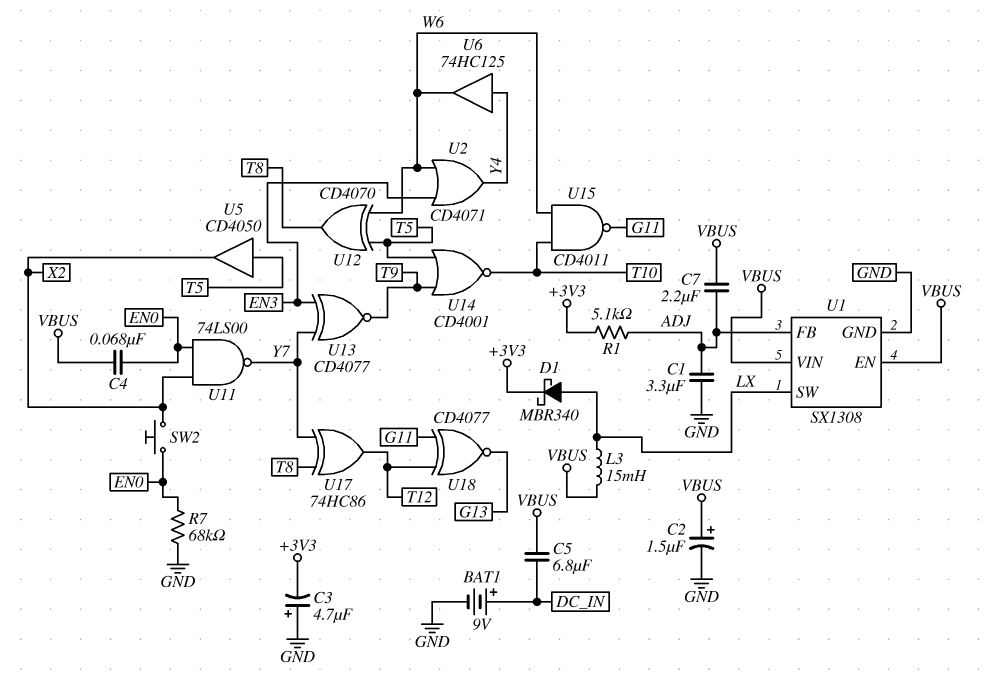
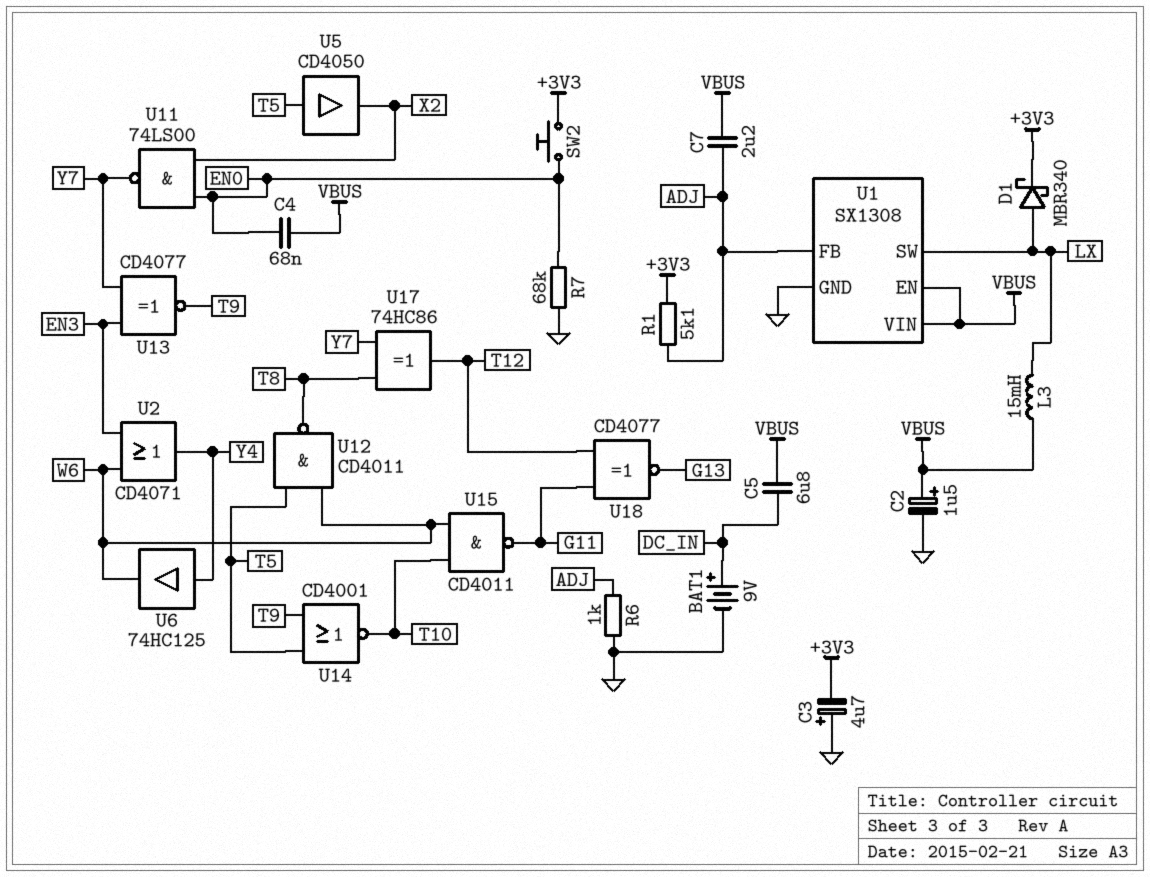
C1: 3.3uF (ADJ, GND) -> none
R6: none -> 1k (ADJ, GND)
SW2: button (EN0, X2) -> button (+3V3, EN0)
U12: XOR CD4070 (in T5, in W6, out T8) -> NAND CD4011 (in T5, in W6, out T8)

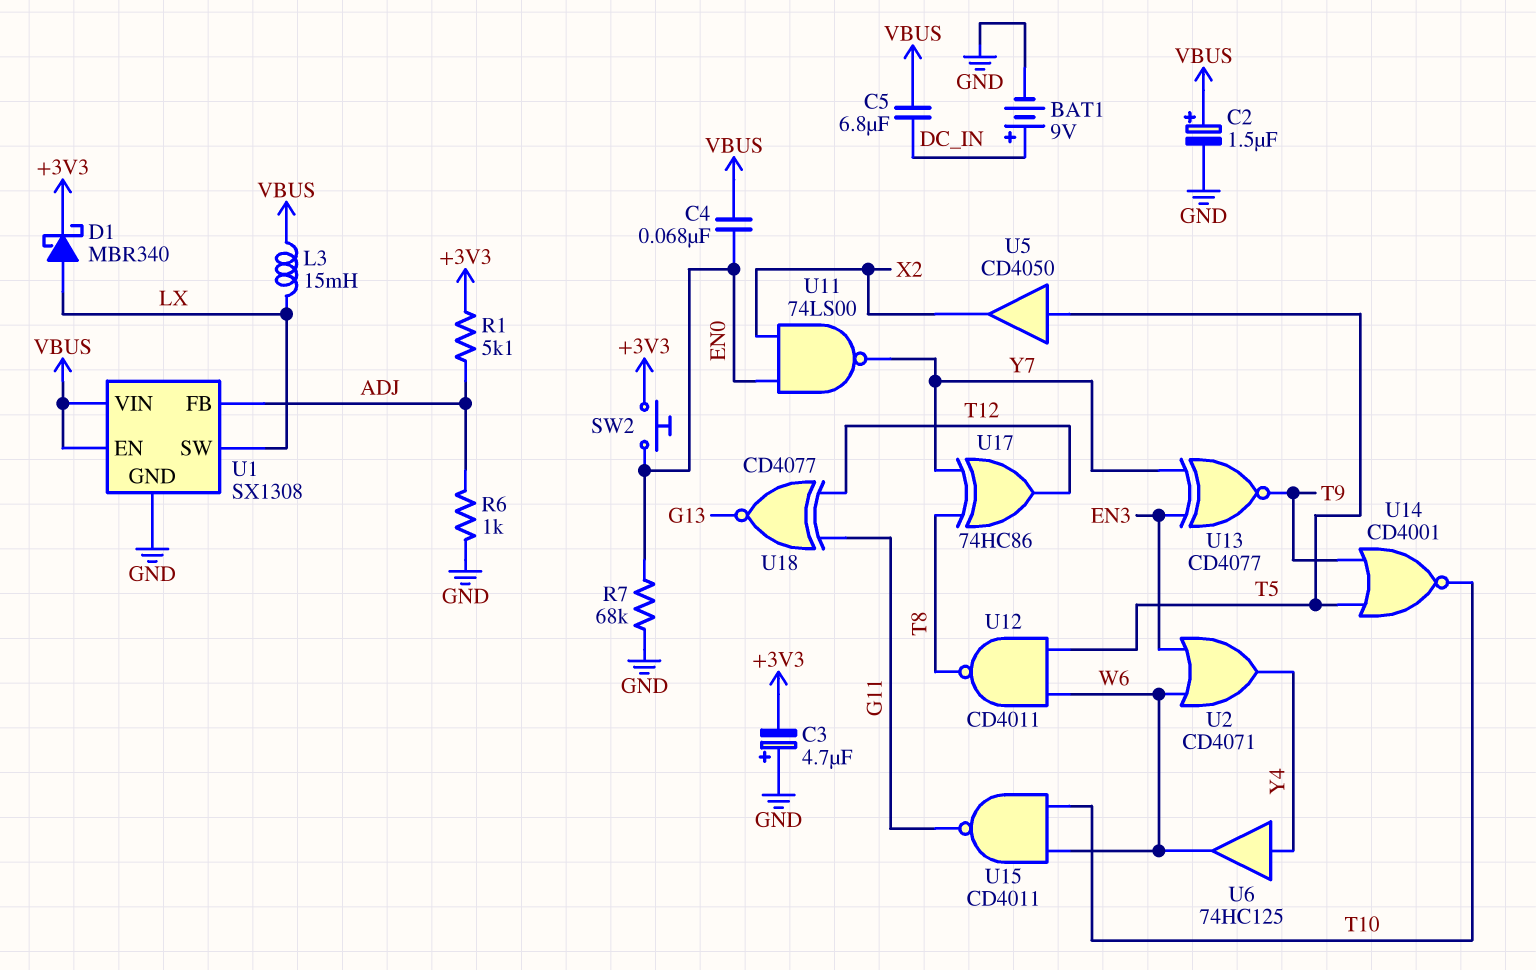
C7: 2.2uF (ADJ, VBUS) -> none

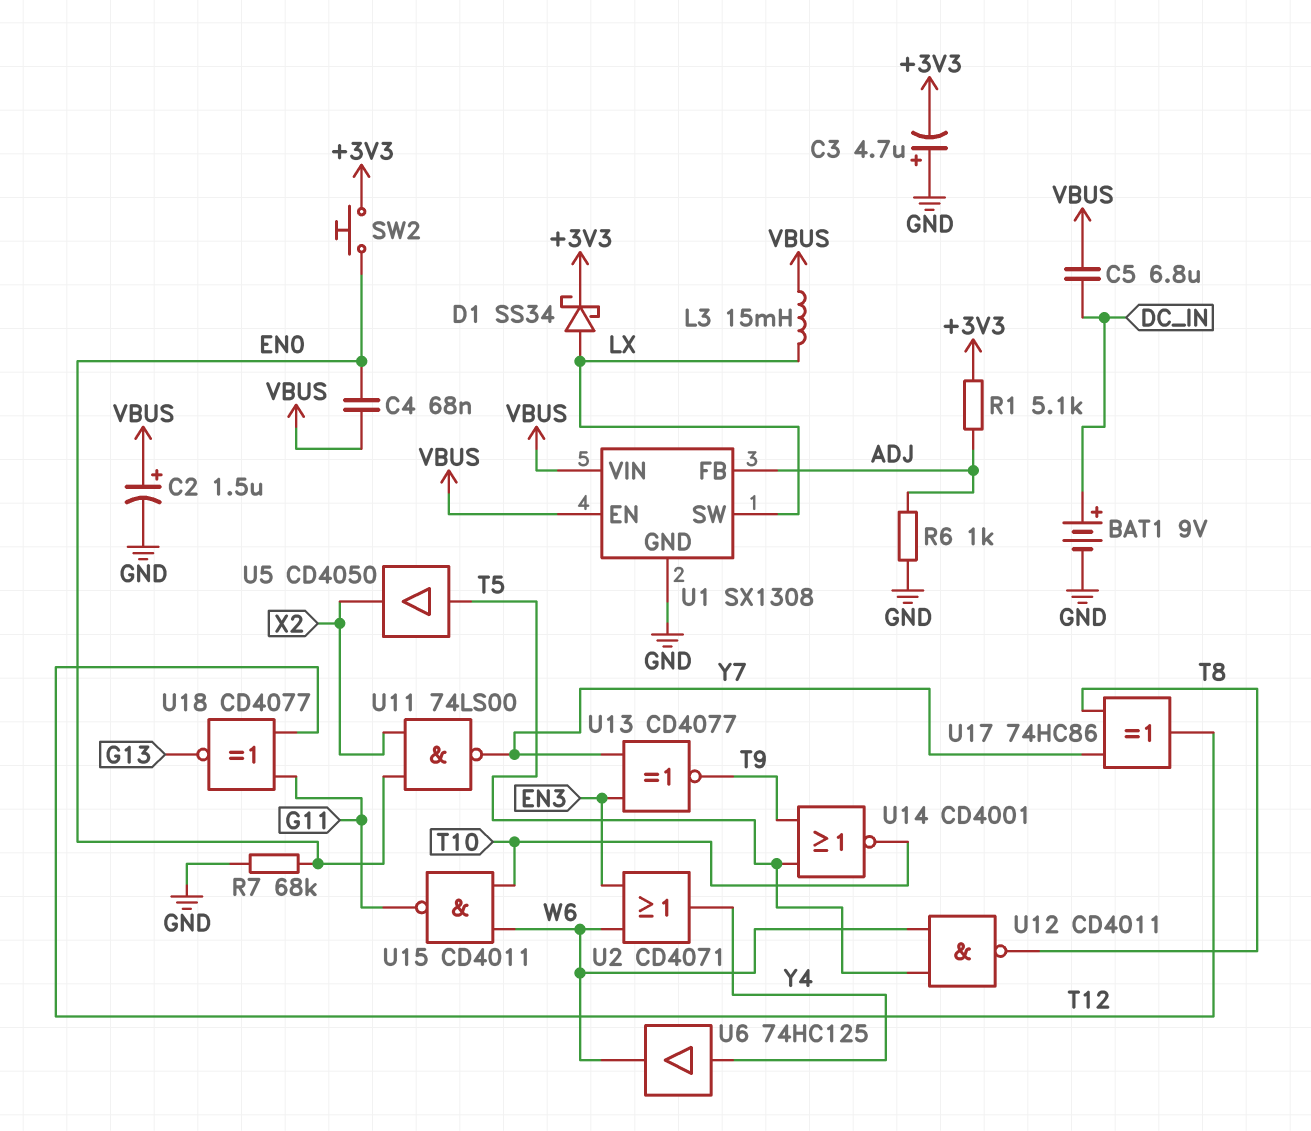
D1: schottky MBR340 (A LX, K +3V3) -> schottky SS34 (A LX, K +3V3)

